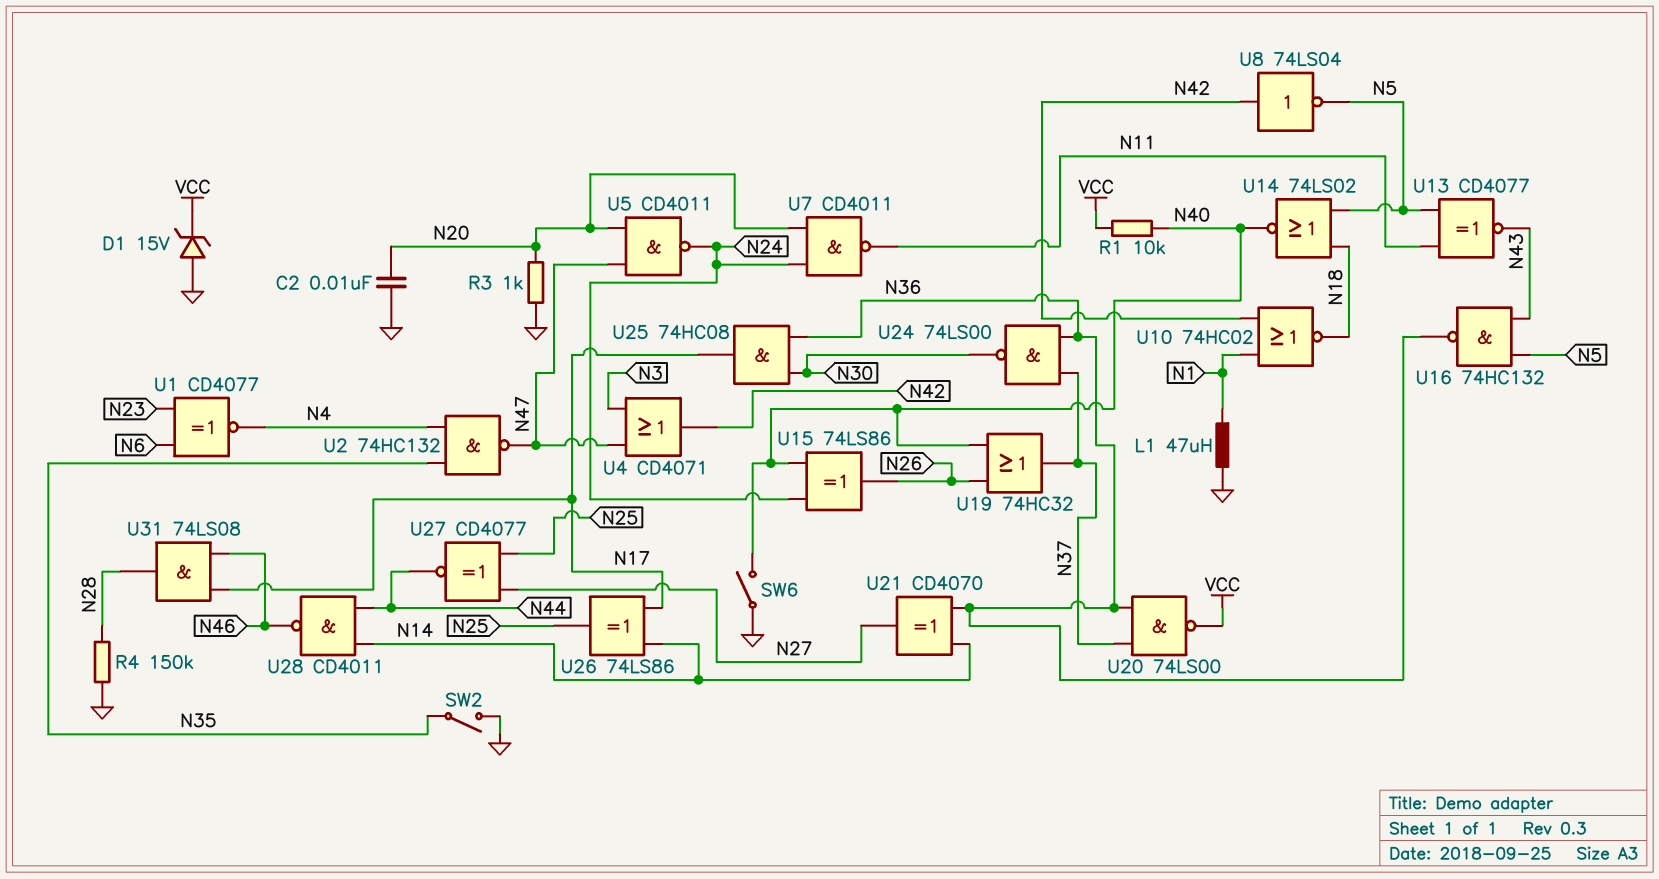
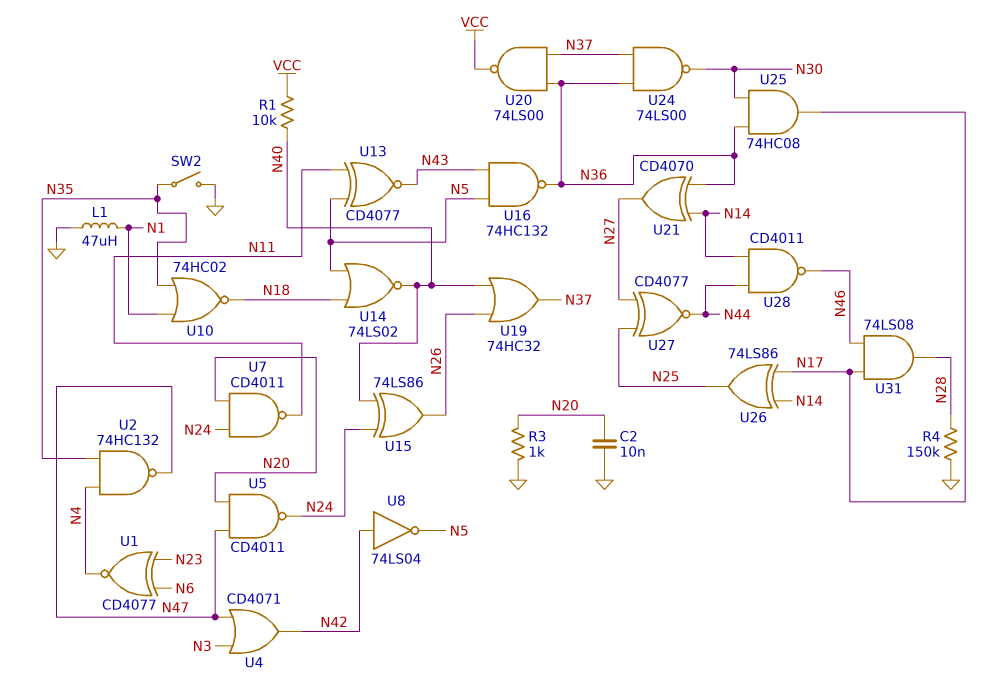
D1: zener 15V (A GND, K VCC) -> none
SW6: switch (GND, N40) -> none
U10: NOR 74HC02 (in N1, in N42, out N18) -> NOR 74HC02 (in N1, in N35, out N18)

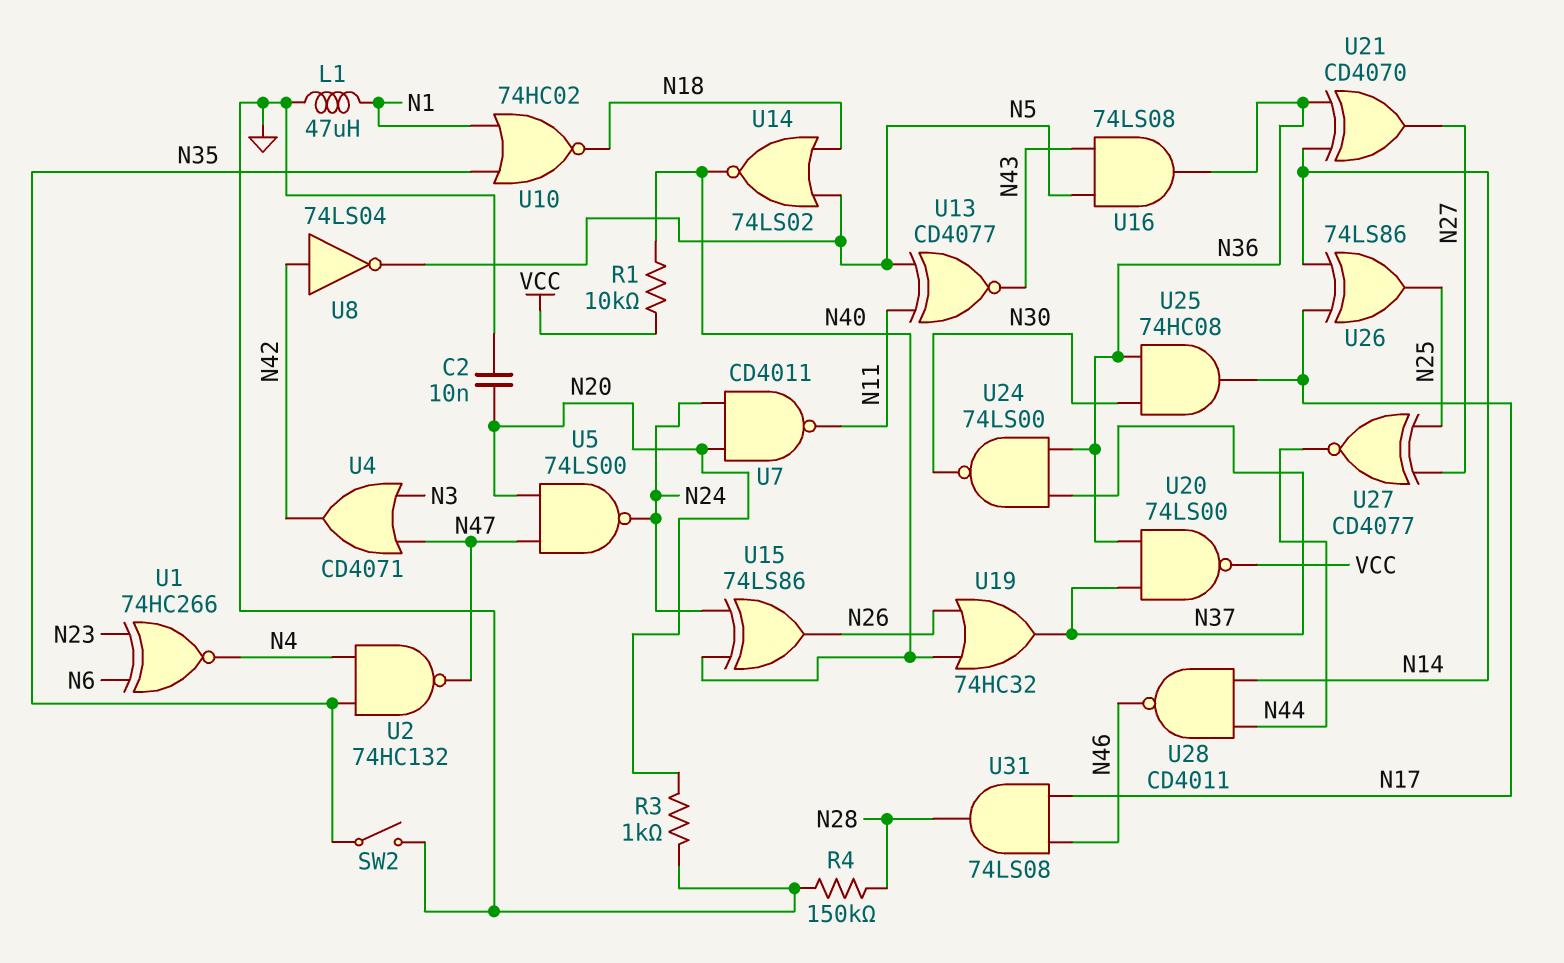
U1: XNOR CD4077 (in N6, in N23, out N4) -> XNOR 74HC266 (in N6, in N23, out N4)
U5: NAND CD4011 (in N20, in N47, out N24) -> NAND 74LS00 (in N20, in N47, out N24)
U16: NAND 74HC132 (in N5, in N43, out N36) -> AND 74LS08 (in N5, in N43, out N36)

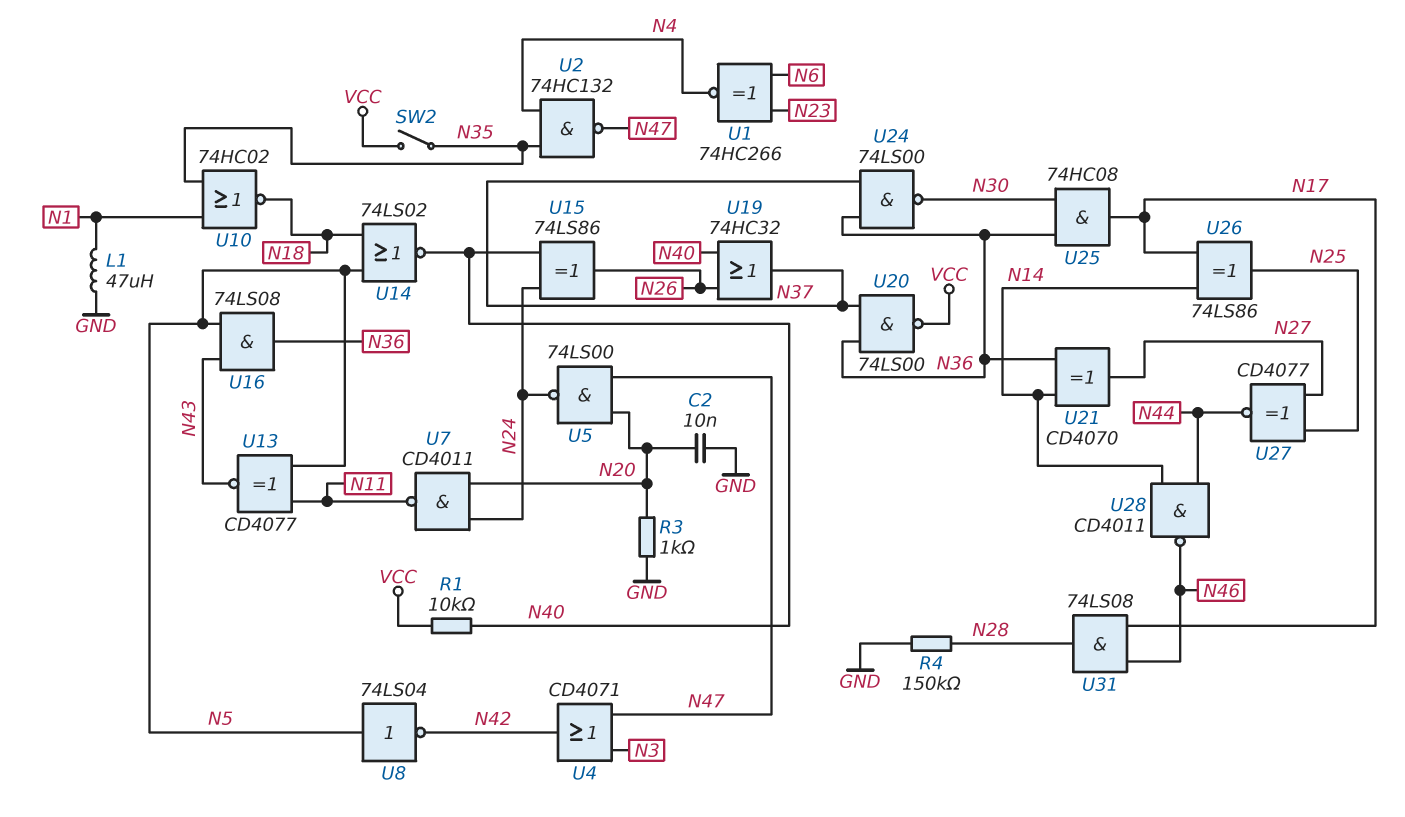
SW2: switch (GND, N35) -> switch (N35, VCC)
U8: NOT 74LS04 (in N42, out N5) -> NOT 74LS04 (in N5, out N42)

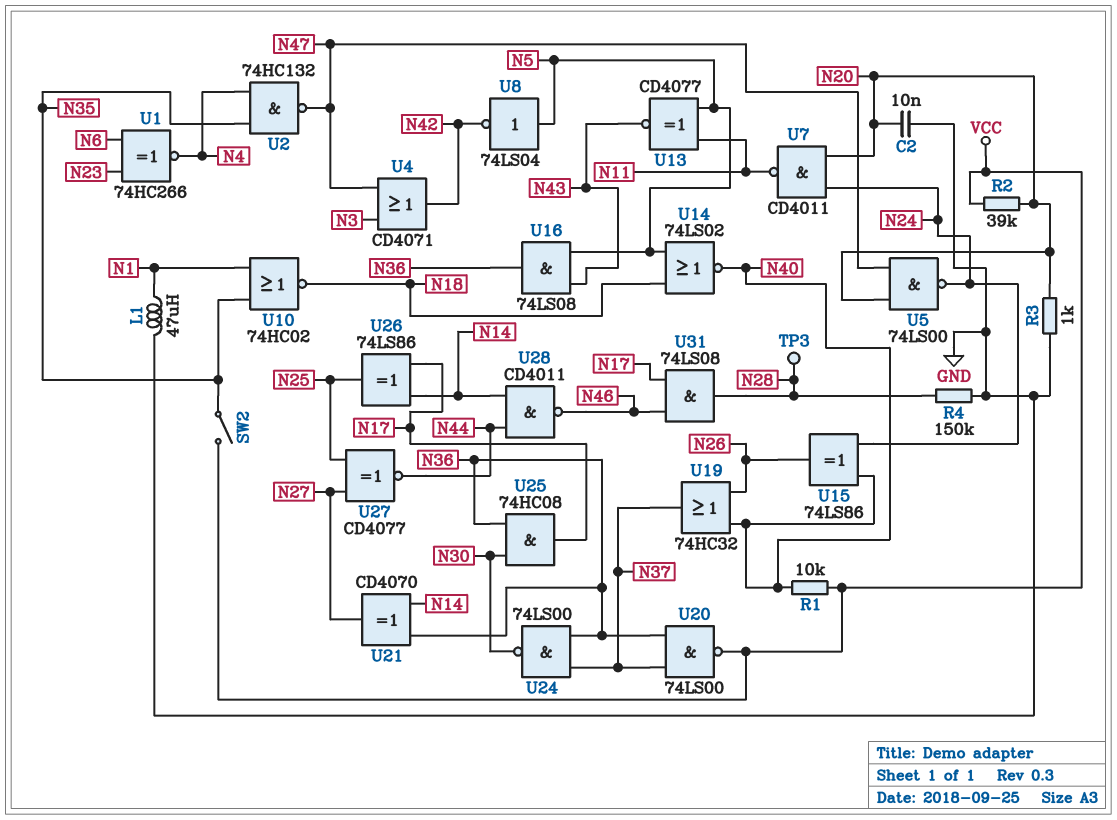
R2: none -> 39k (N20, VCC)
TP3: none -> test point (N28)

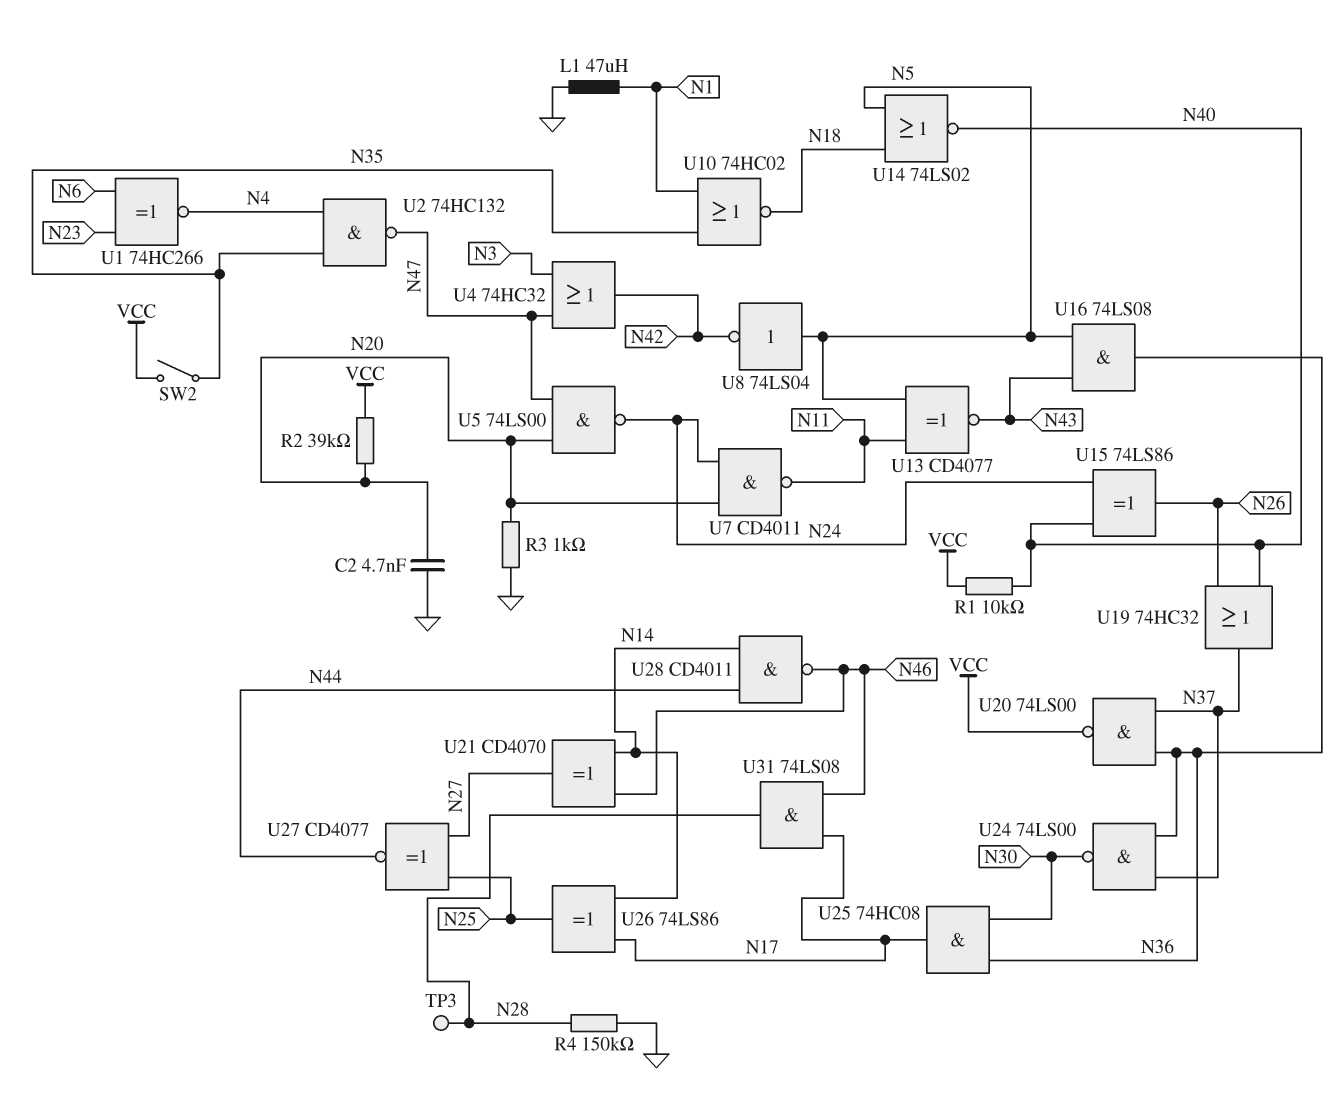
C2: 10nF (GND, N20) -> 4.7nF (GND, N20)
U4: OR CD4071 (in N3, in N47, out N42) -> OR 74HC32 (in N3, in N47, out N42)
U21: XOR CD4070 (in N14, in N36, out N27) -> XOR CD4070 (in N14, in N46, out N27)

